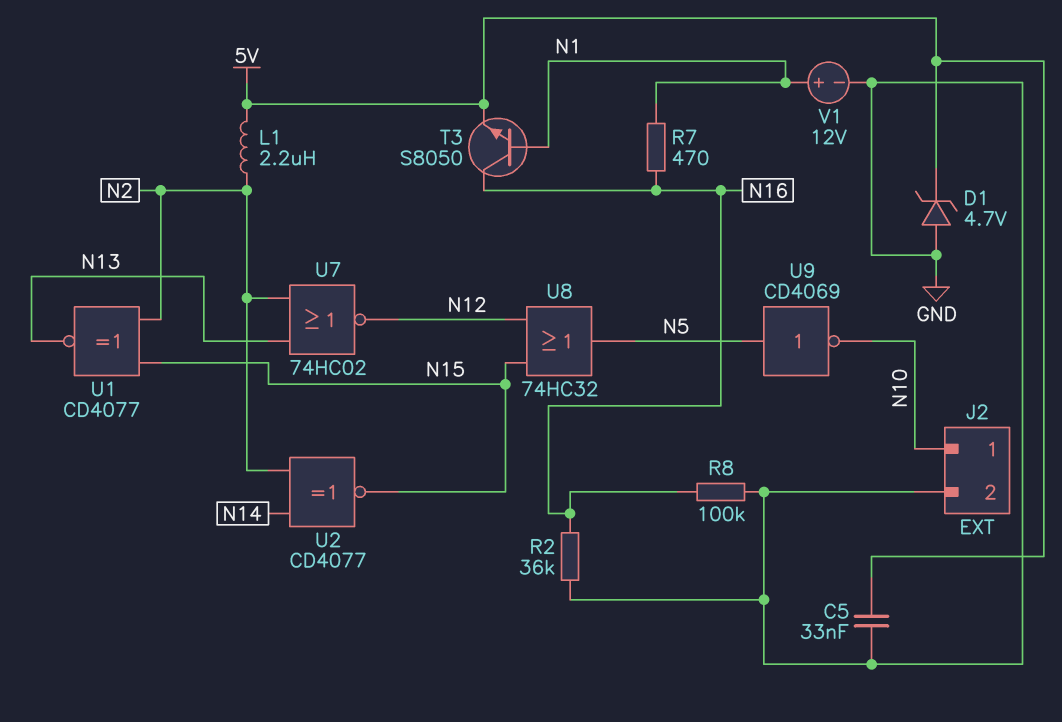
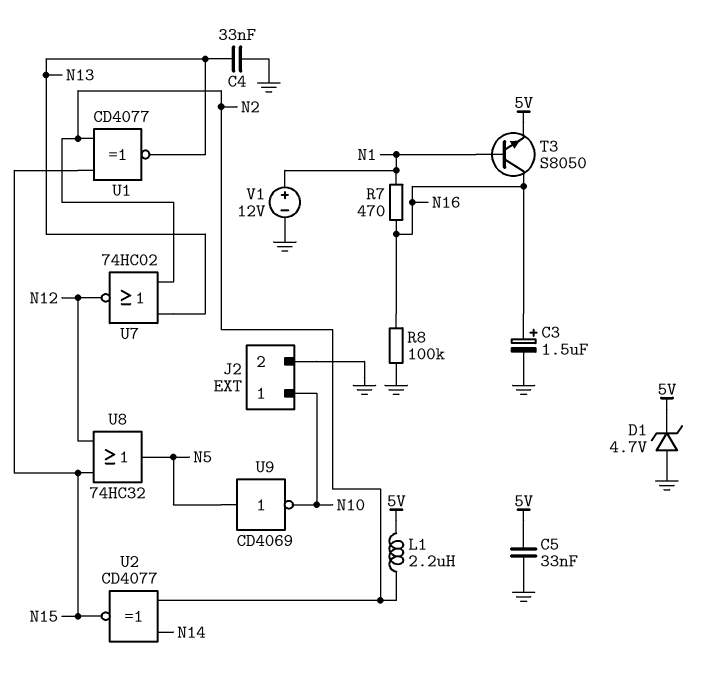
C3: none -> 1.5uF (plus N16, minus GND)
C4: none -> 33nF (GND, N13)
R2: 36k (GND, N16) -> none

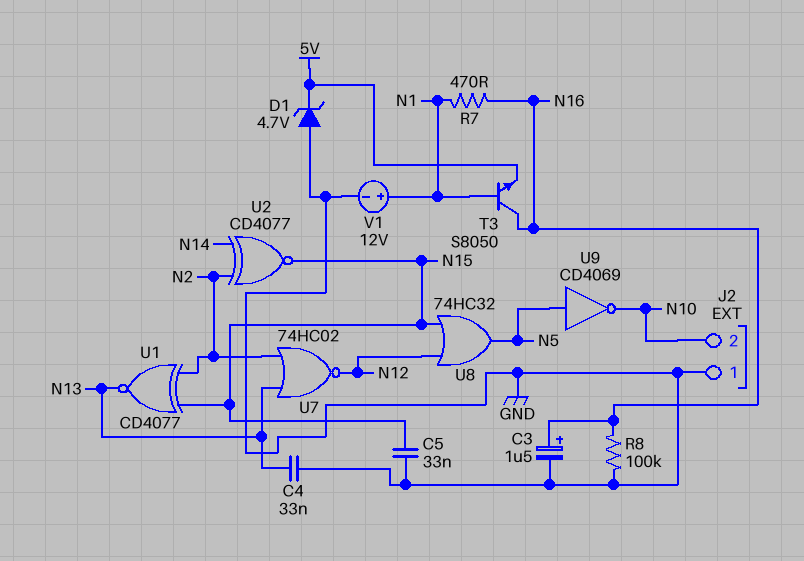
C5: 33nF (5V, GND) -> 33nF (GND, N15)
J2 pin 1: N10 -> GND
J2 pin 2: GND -> N10
L1: 2.2uH (5V, N2) -> none

